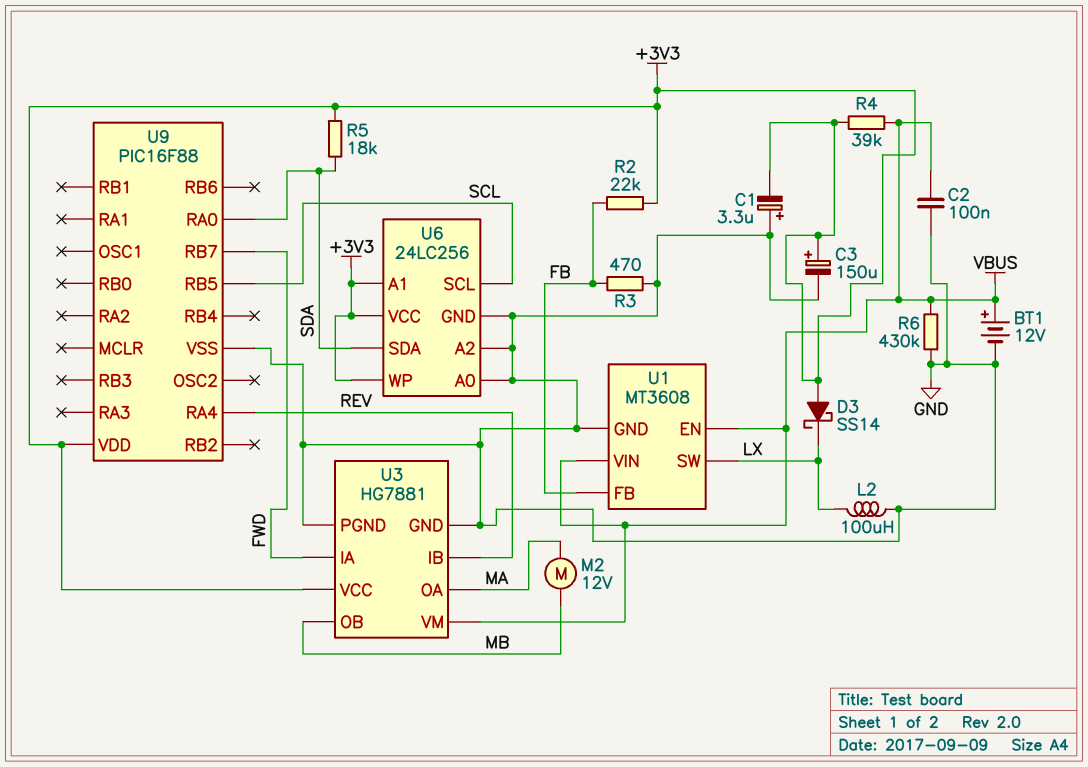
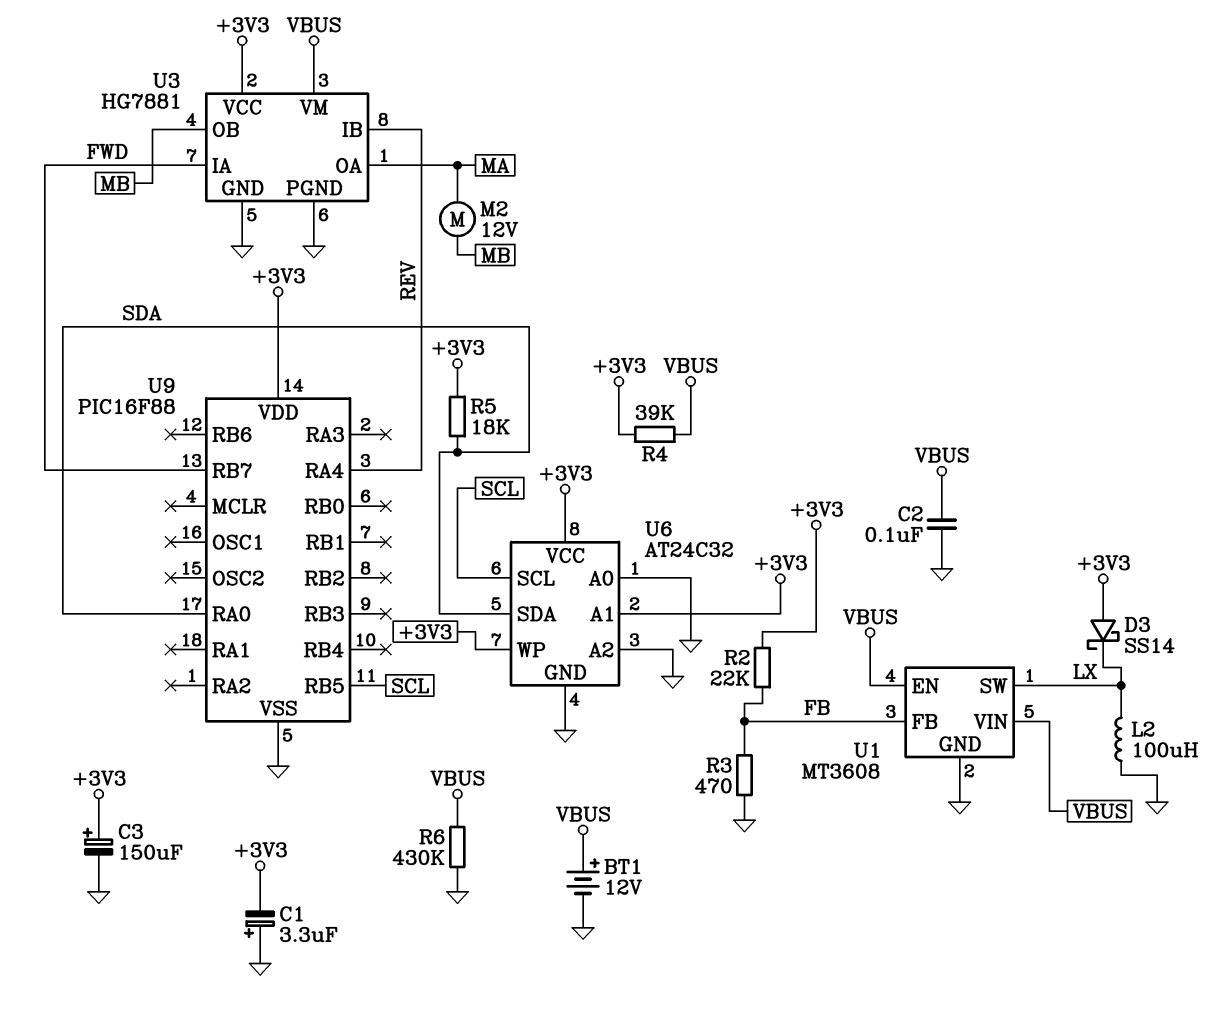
U6: 24LC256 -> AT24C32

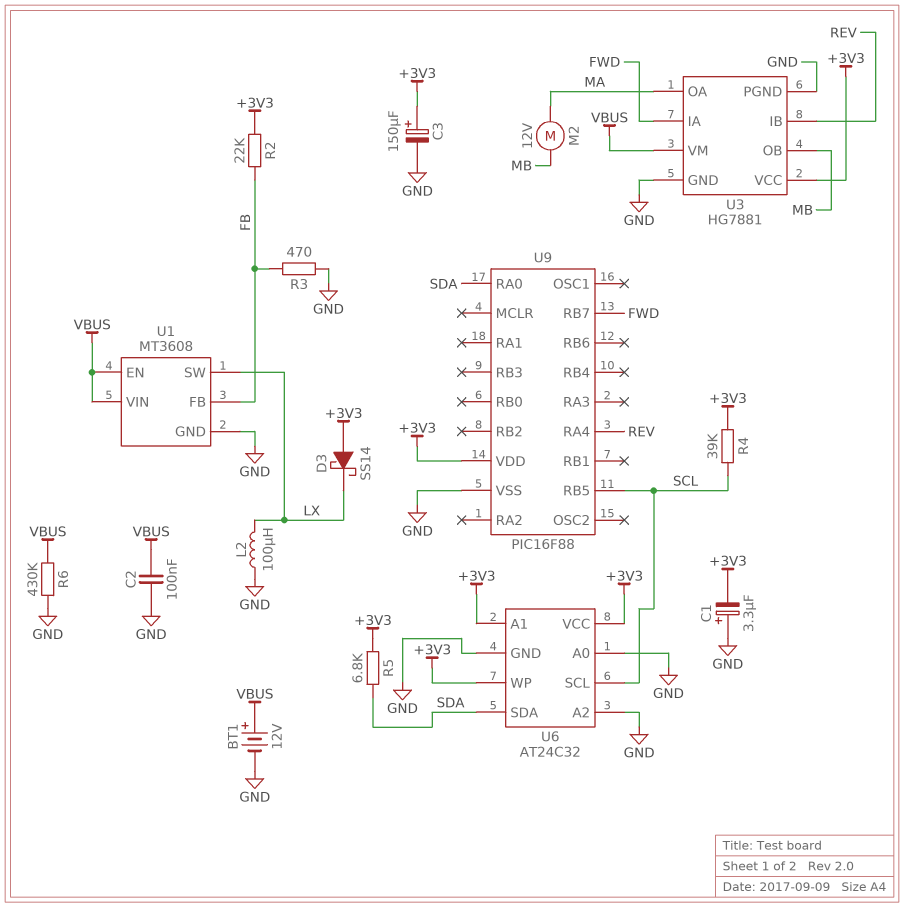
R4: 39k (+3V3, VBUS) -> 39k (+3V3, SCL)
R5: 18k (+3V3, SDA) -> 6.8k (+3V3, SDA)

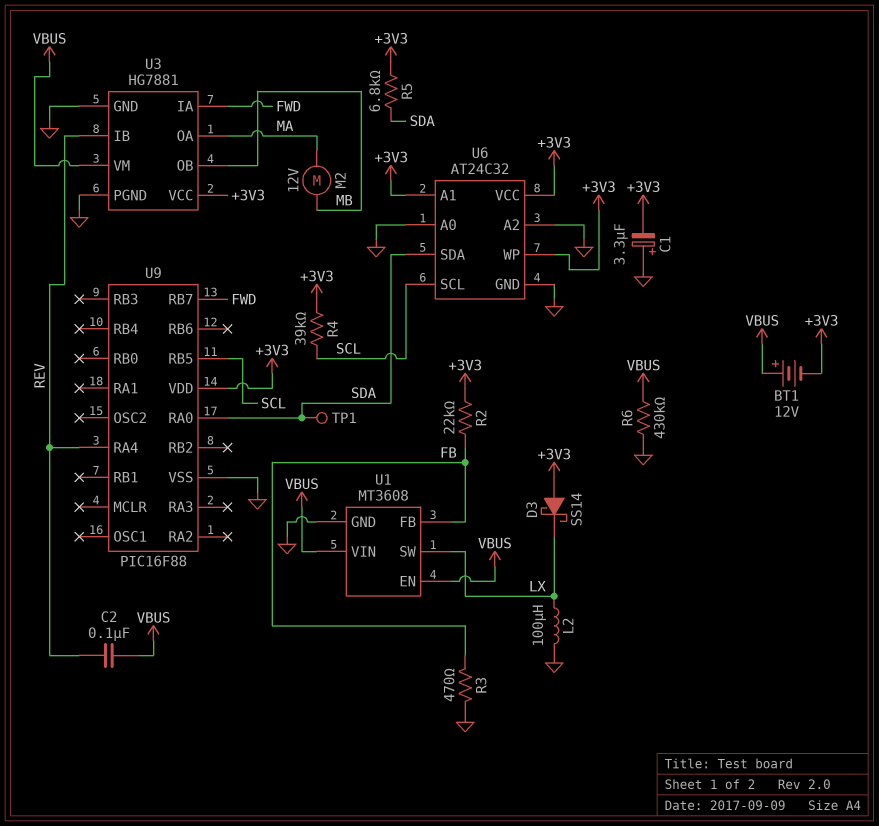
BT1: 12V (plus VBUS, minus GND) -> 12V (plus VBUS, minus +3V3)
C2: 100nF (GND, VBUS) -> 100nF (REV, VBUS)
C3: 150uF (plus +3V3, minus GND) -> none
TP1: none -> test point (SDA)

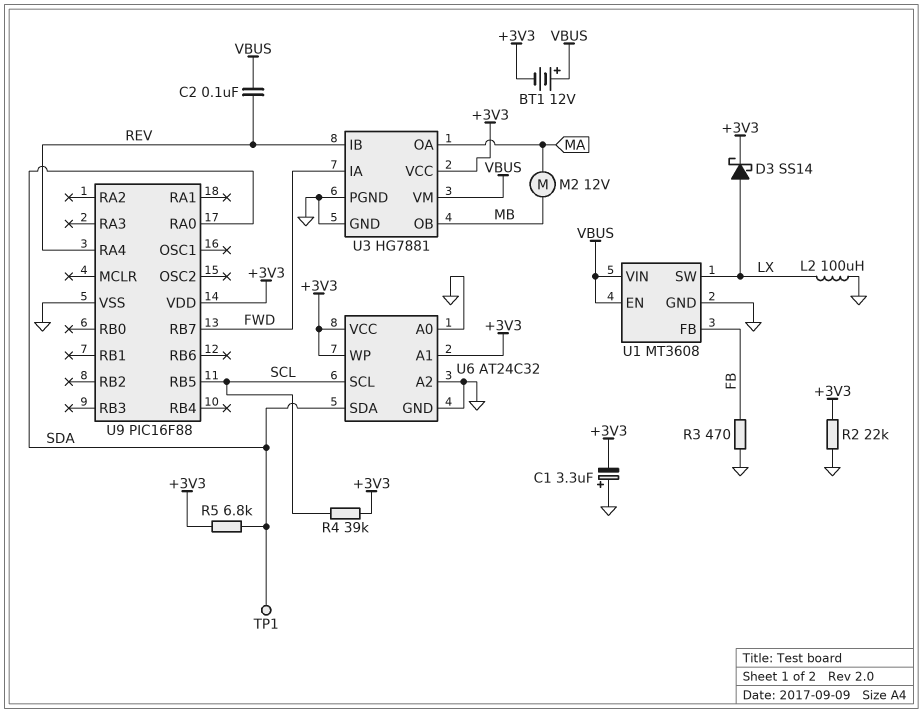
D3: schottky SS14 (A +3V3, K LX) -> schottky SS14 (A LX, K +3V3)
R2: 22k (+3V3, FB) -> 22k (+3V3, GND)
R6: 430k (GND, VBUS) -> none

